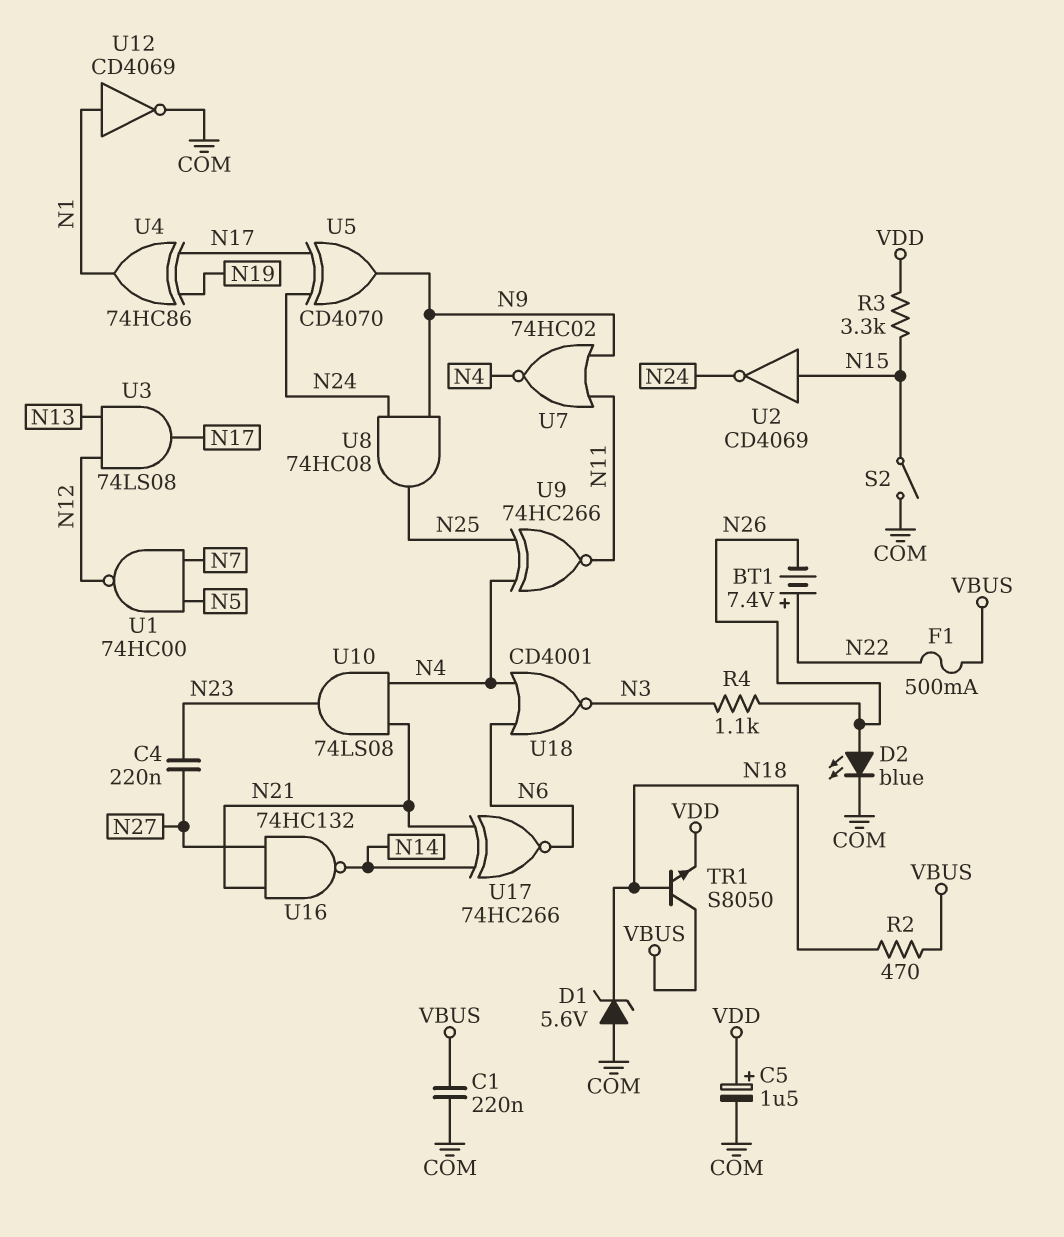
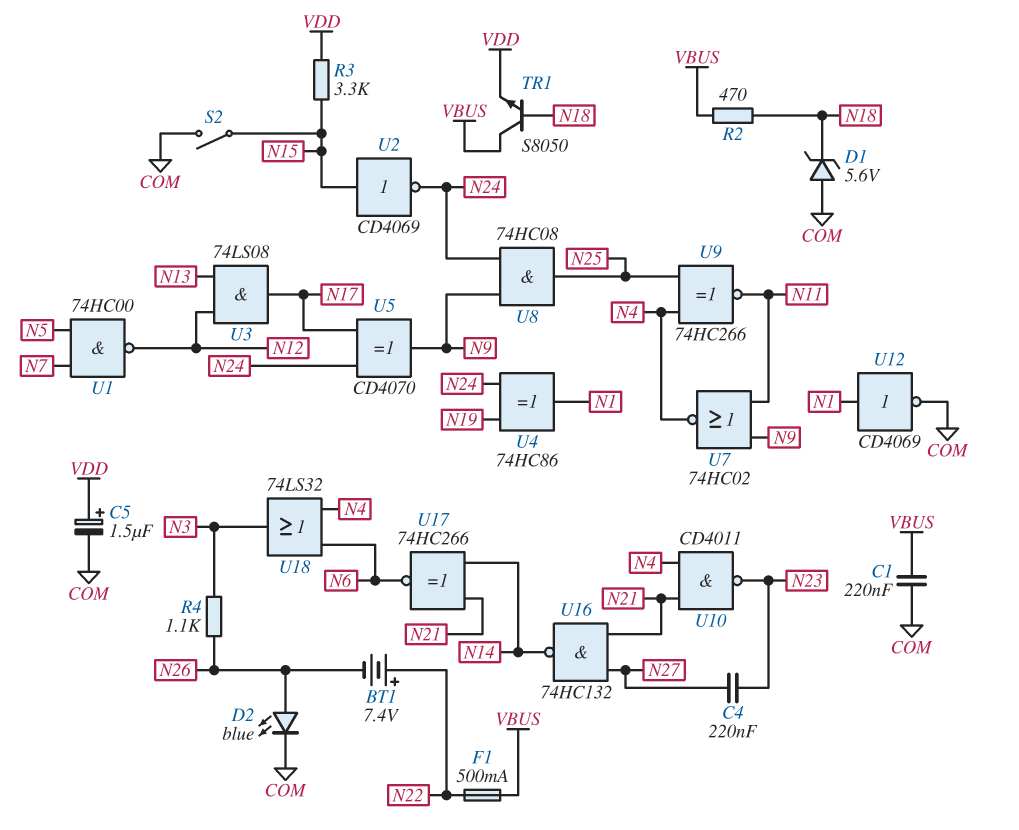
U4: XOR 74HC86 (in N17, in N19, out N1) -> XOR 74HC86 (in N19, in N24, out N1)
U10: AND 74LS08 (in N4, in N21, out N23) -> NAND CD4011 (in N4, in N21, out N23)
U18: NOR CD4001 (in N4, in N6, out N3) -> OR 74LS32 (in N4, in N6, out N3)

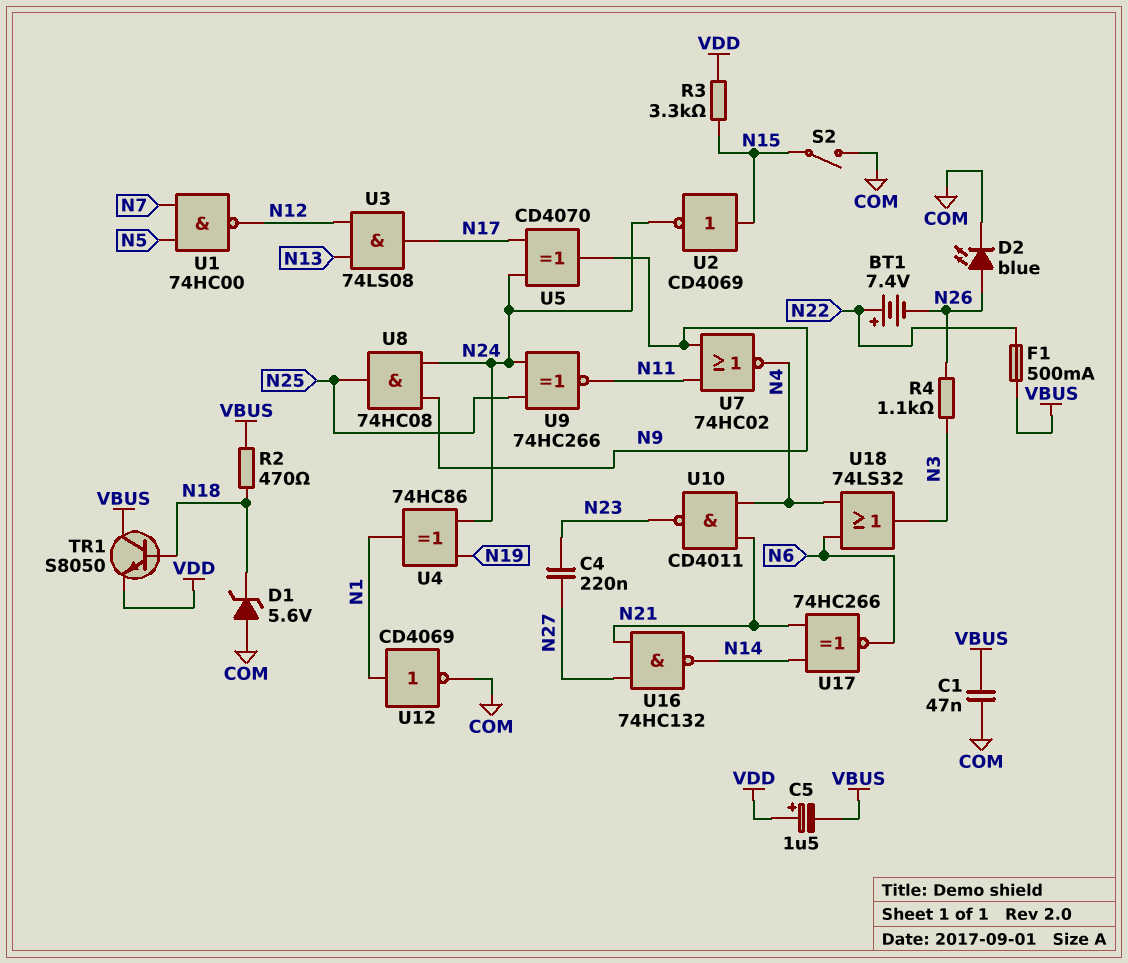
C1: 220nF (COM, VBUS) -> 47nF (COM, VBUS)
C5: 1.5uF (plus VDD, minus COM) -> 1.5uF (plus VDD, minus VBUS)
U9: XNOR 74HC266 (in N4, in N25, out N11) -> XNOR 74HC266 (in N24, in N25, out N11)

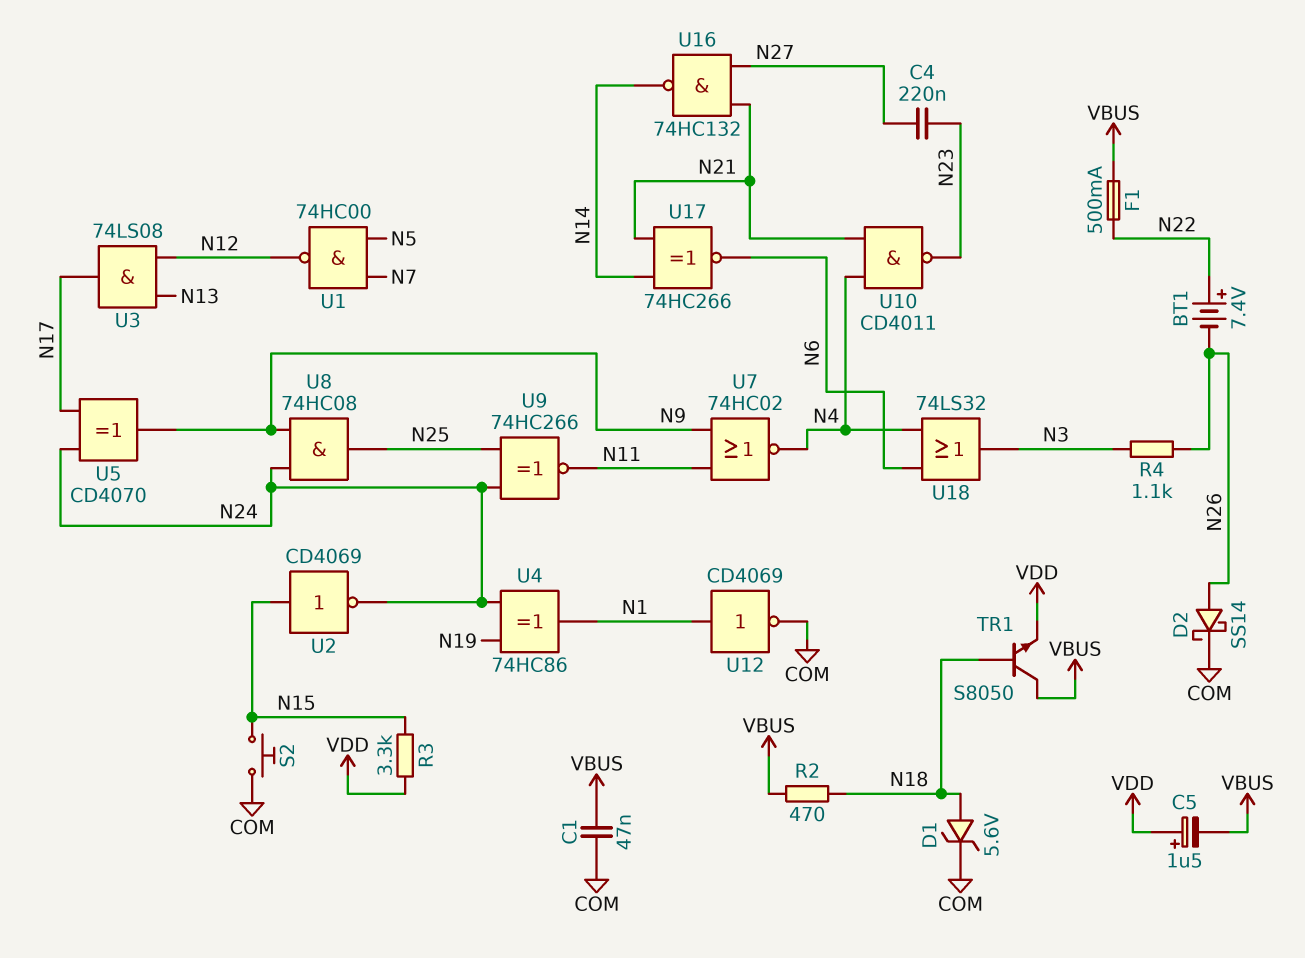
D1: zener 5.6V (A COM, K N18) -> zener 5.6V (A N18, K COM)
D2: LED blue (A N26, K COM) -> schottky SS14 (A N26, K COM)
S2: switch (COM, N15) -> button (COM, N15)

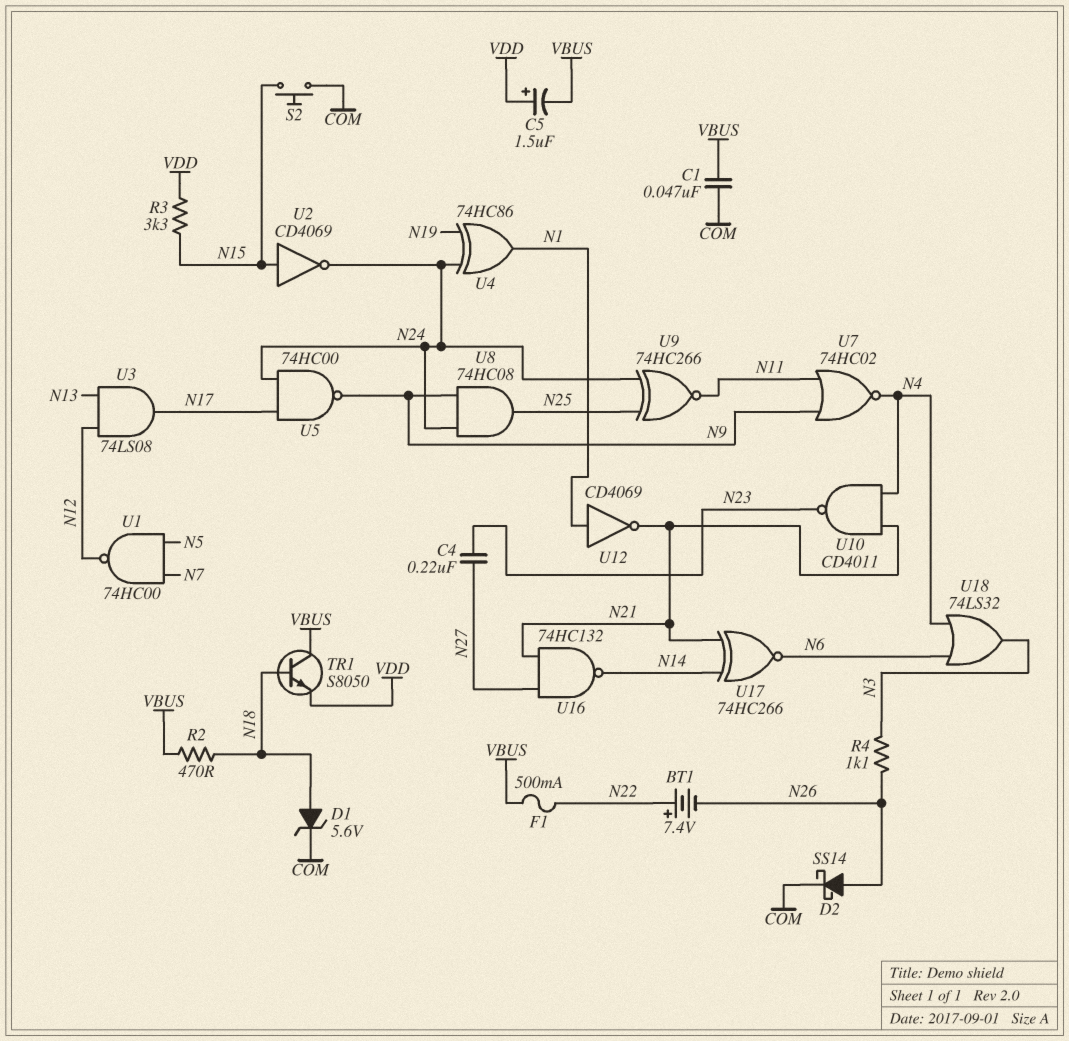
U5: XOR CD4070 (in N17, in N24, out N9) -> NAND 74HC00 (in N17, in N24, out N9)
U12: NOT CD4069 (in N1, out COM) -> NOT CD4069 (in N1, out N21)

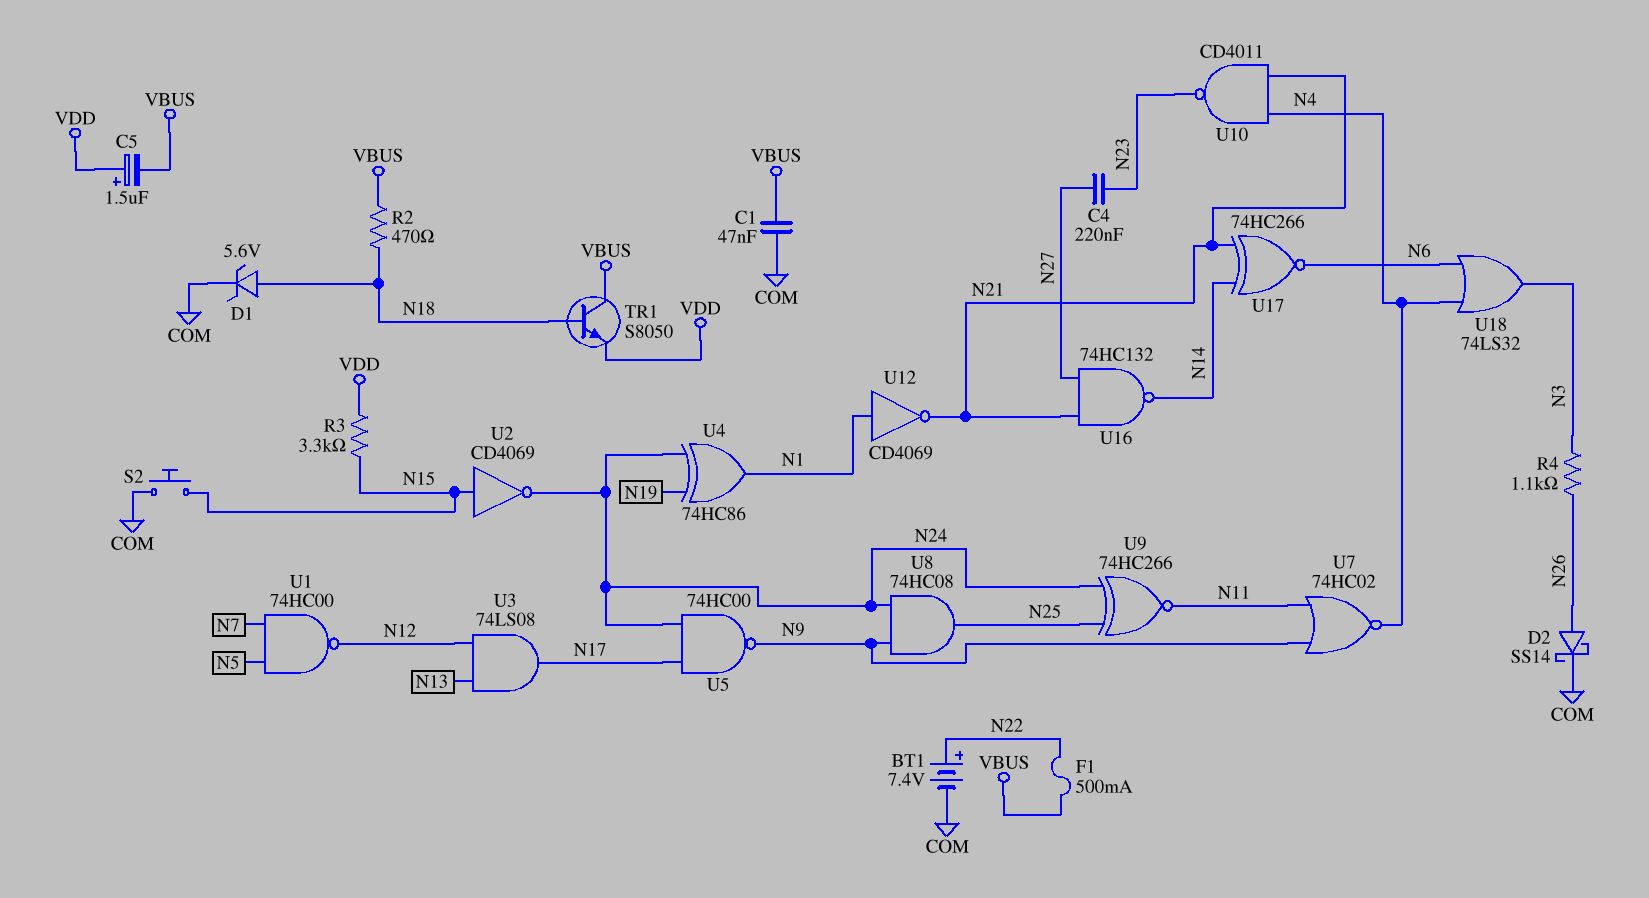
BT1: 7.4V (plus N22, minus N26) -> 7.4V (plus N22, minus COM)

